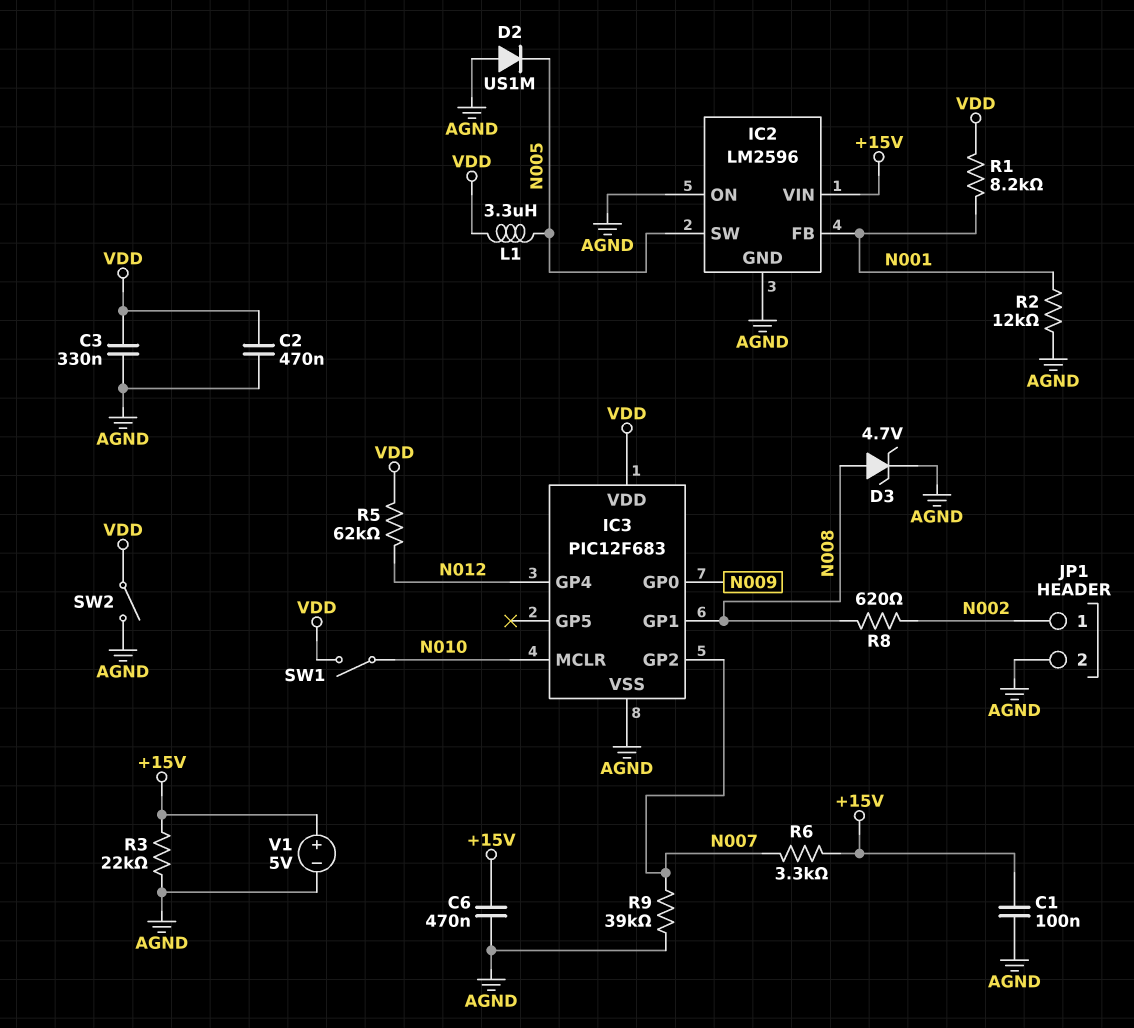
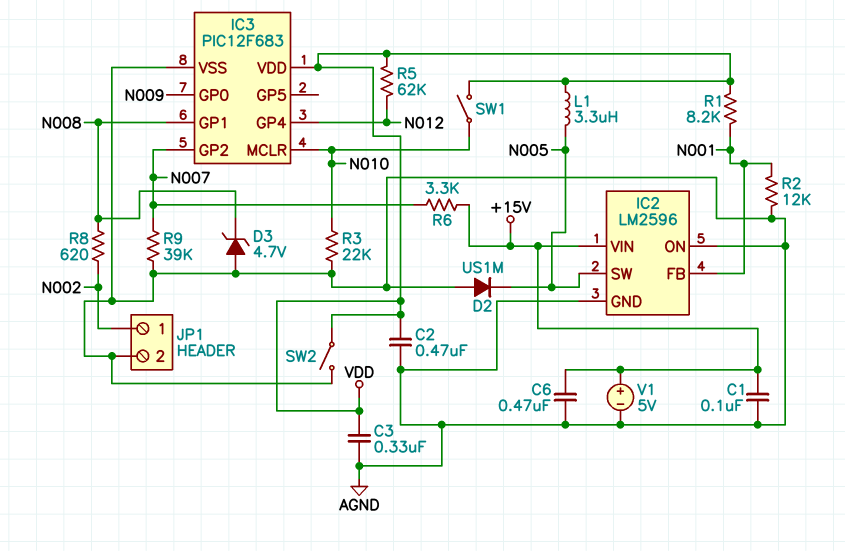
D3: zener 4.7V (A N008, K AGND) -> zener 4.7V (A AGND, K N008)
R3: 22k (+15V, AGND) -> 22k (AGND, N010)

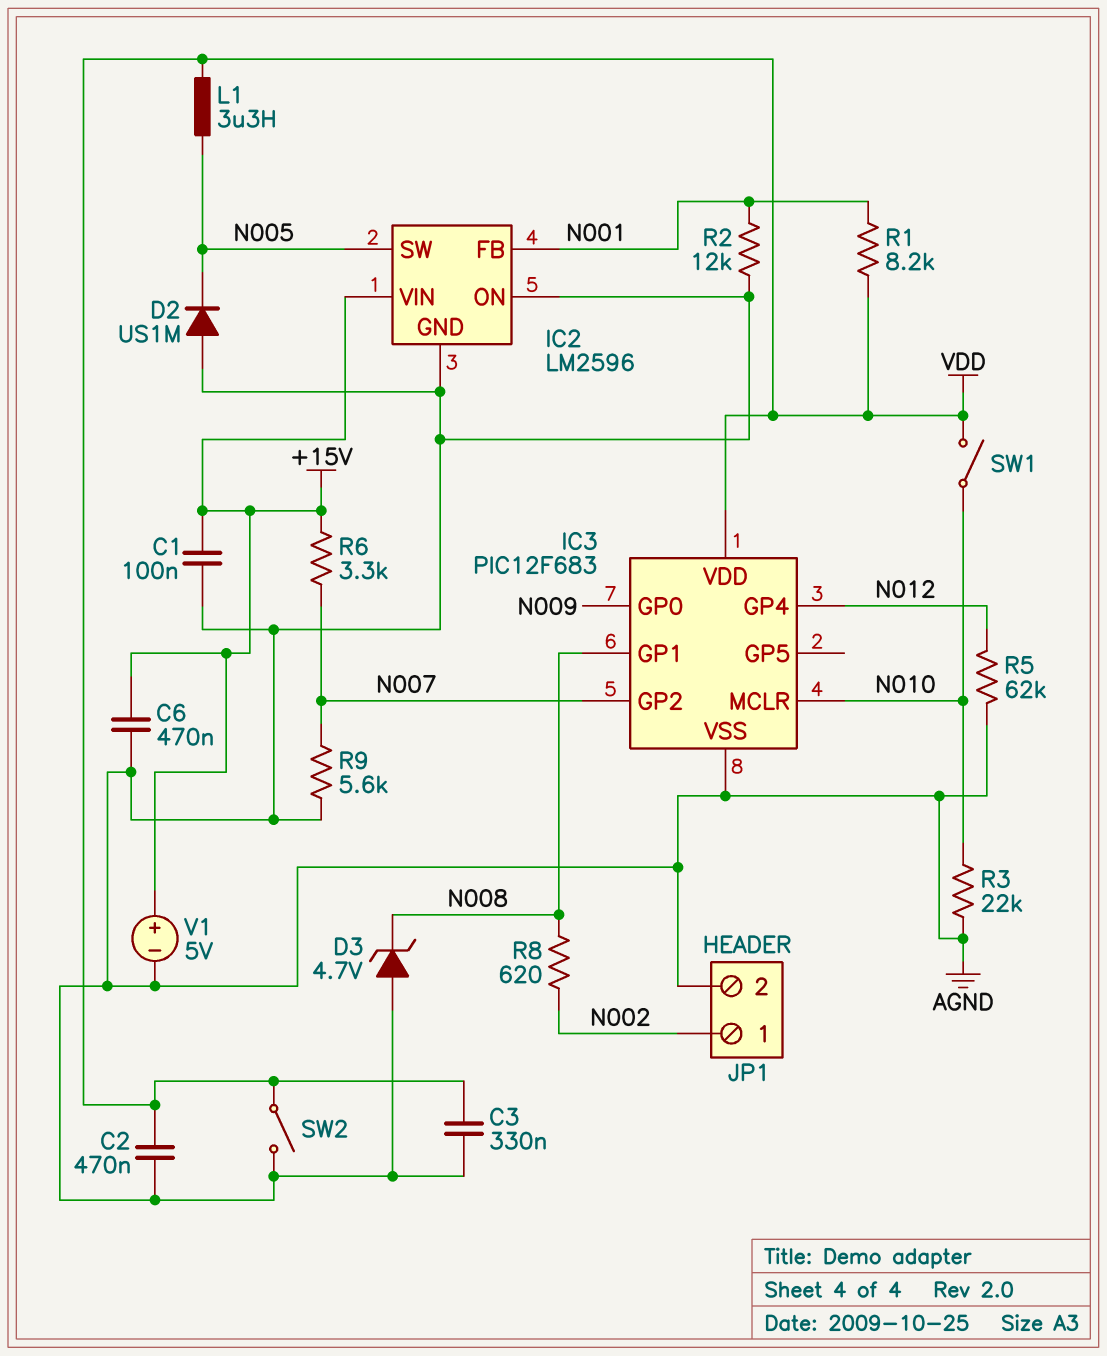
R5: 62k (N012, VDD) -> 62k (AGND, N012)
R9: 39k (AGND, N007) -> 5.6k (AGND, N007)

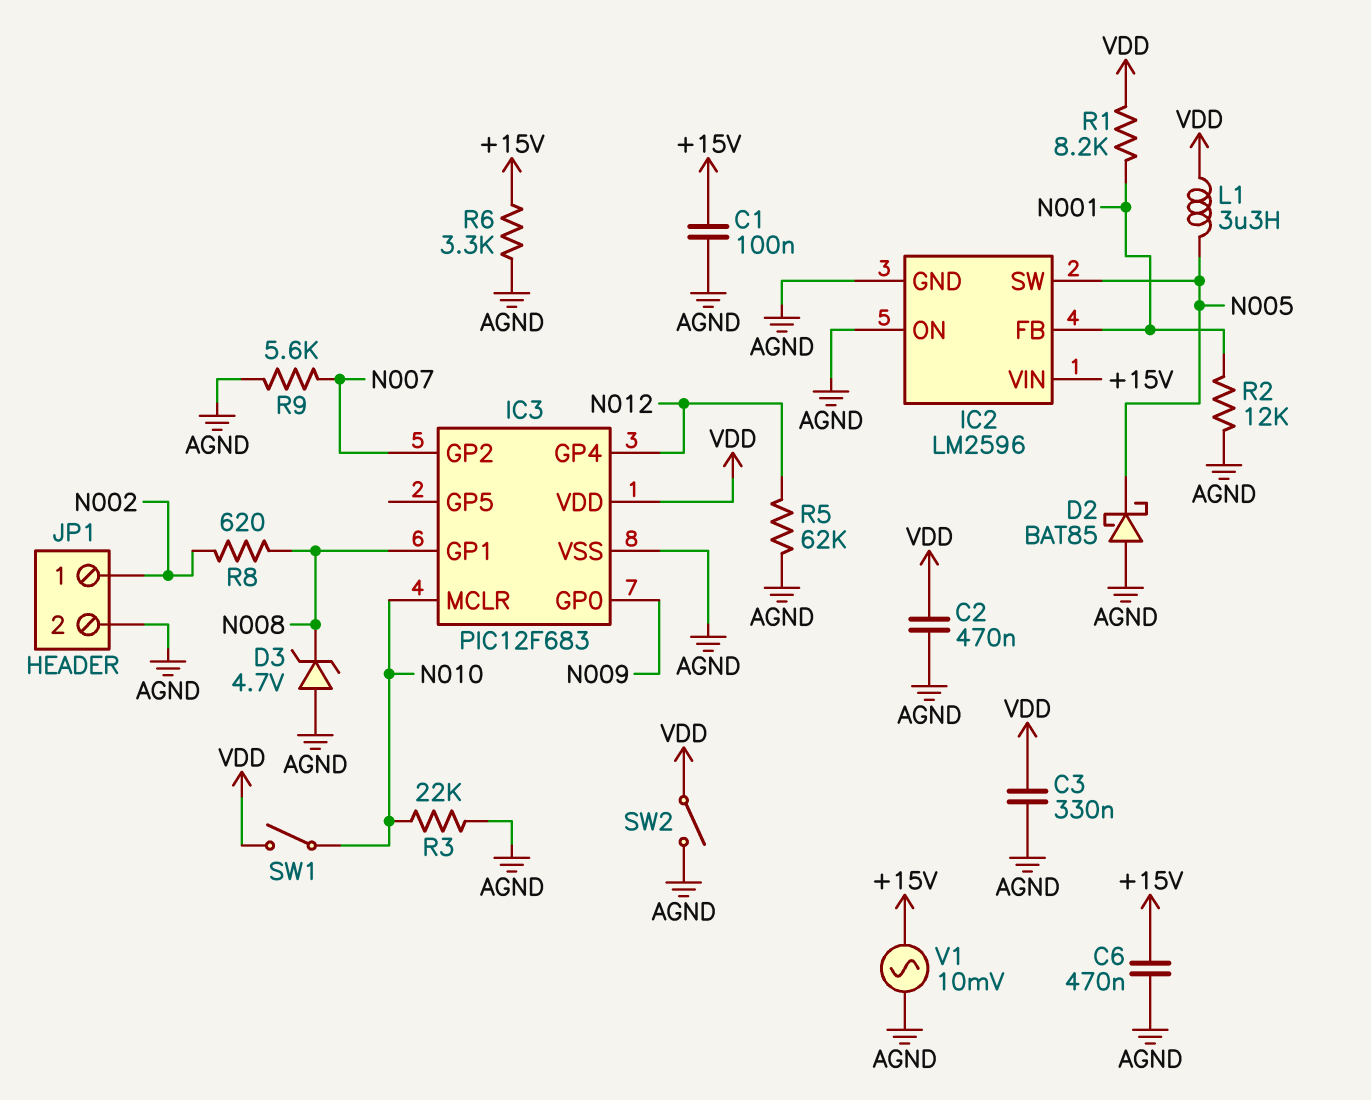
D2: diode US1M (A AGND, K N005) -> schottky BAT85 (A AGND, K N005)
R6: 3.3k (+15V, N007) -> 3.3k (+15V, AGND)
V1: 5V (plus +15V, minus AGND) -> AC 10mV (+15V, AGND)

